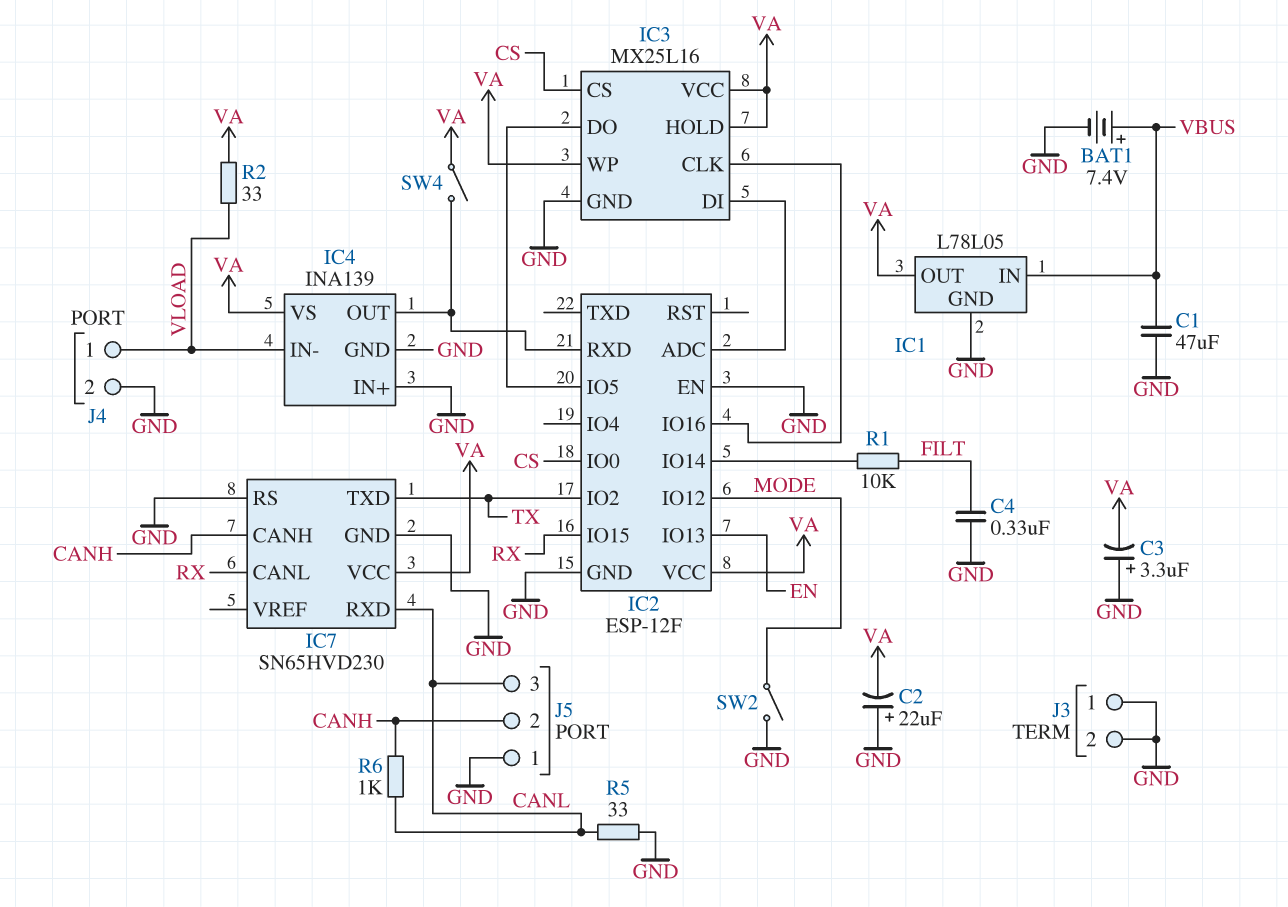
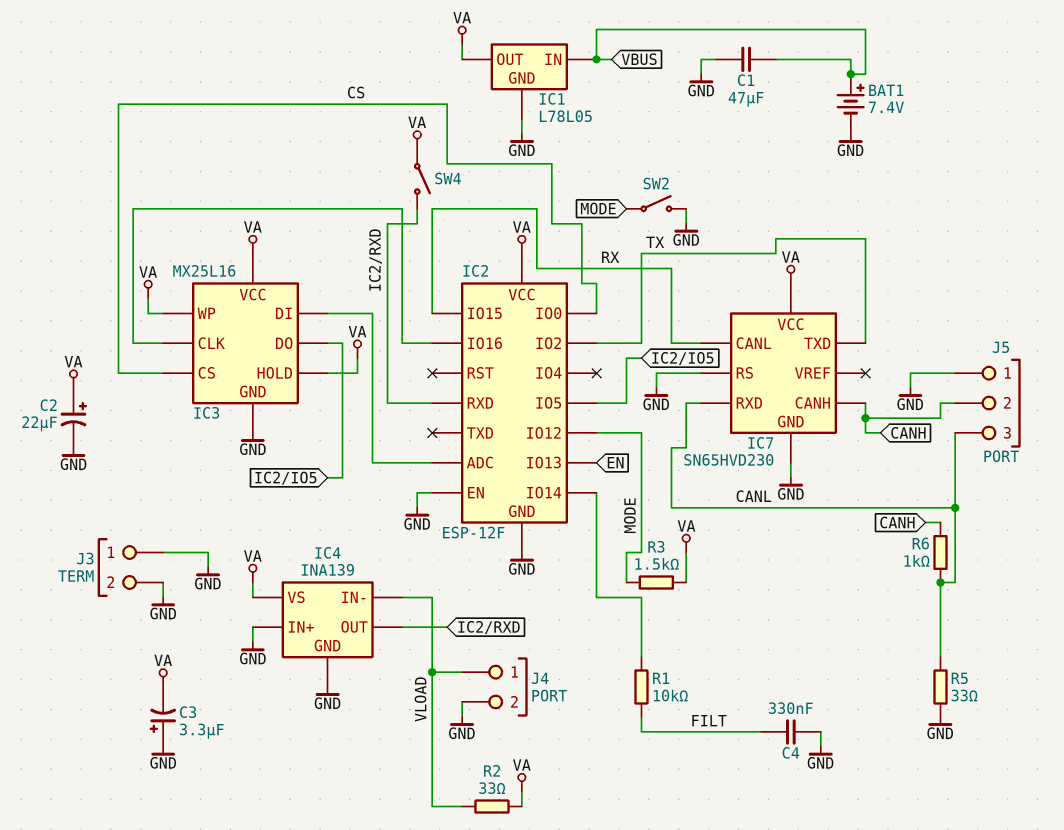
C2: 22uF (plus GND, minus VA) -> 22uF (plus VA, minus GND)
R3: none -> 1.5k (MODE, VA)

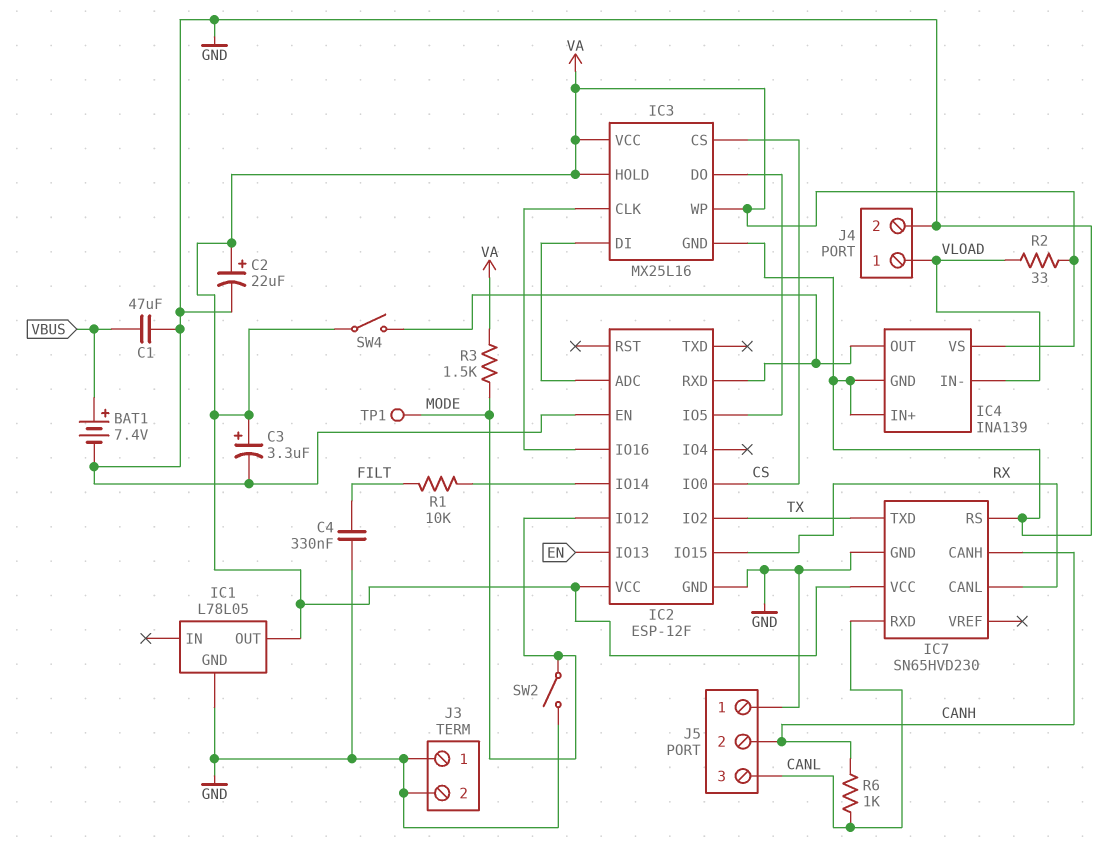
C3: 3.3uF (plus GND, minus VA) -> 3.3uF (plus VA, minus GND)
IC1 pin IN: VBUS -> none
R5: 33 (CANL, GND) -> none
TP1: none -> test point (MODE)

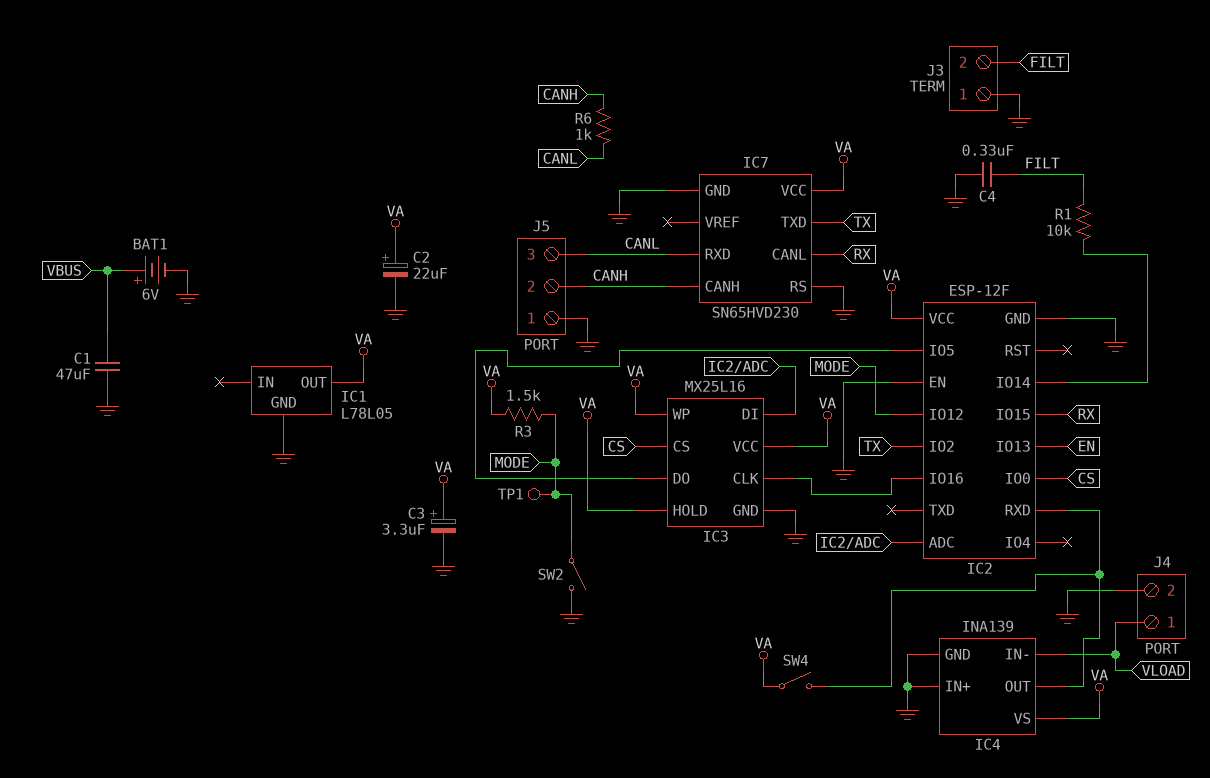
BAT1: 7.4V (plus VBUS, minus GND) -> 6V (plus VBUS, minus GND)
J3 pin 2: GND -> FILT
R2: 33 (VA, VLOAD) -> none

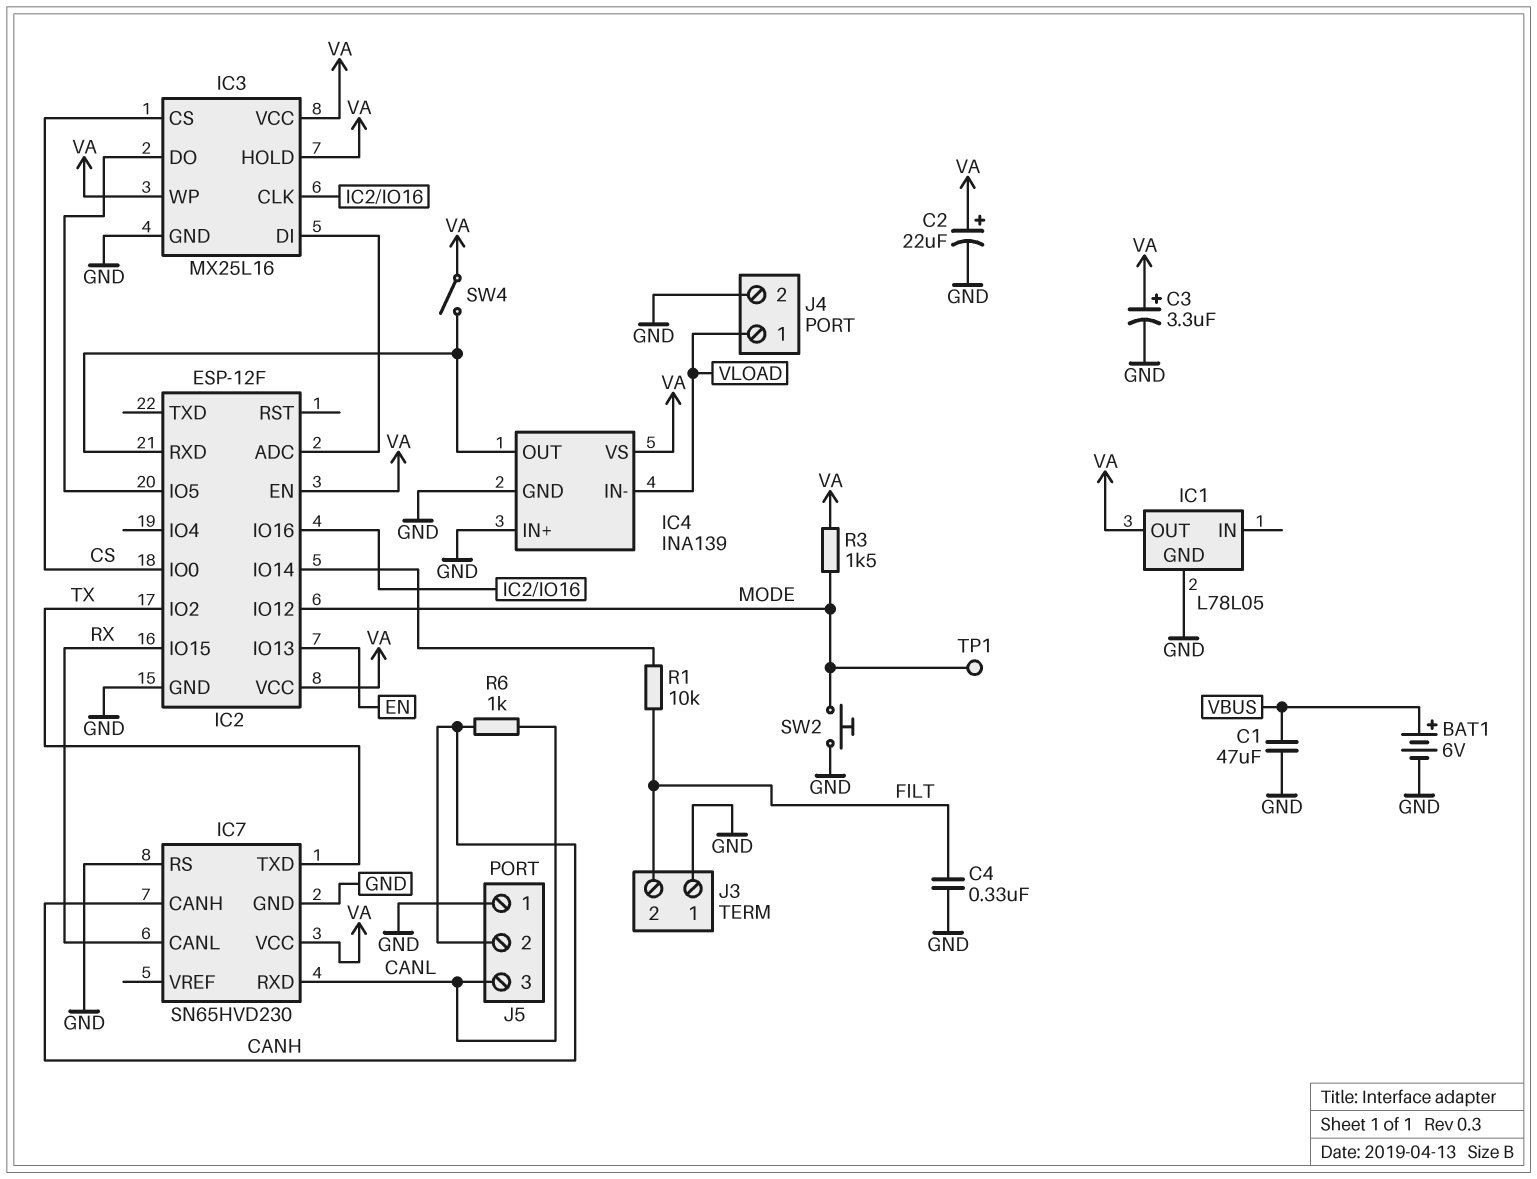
IC2 pin EN: GND -> VA
SW2: switch (GND, MODE) -> button (GND, MODE)

